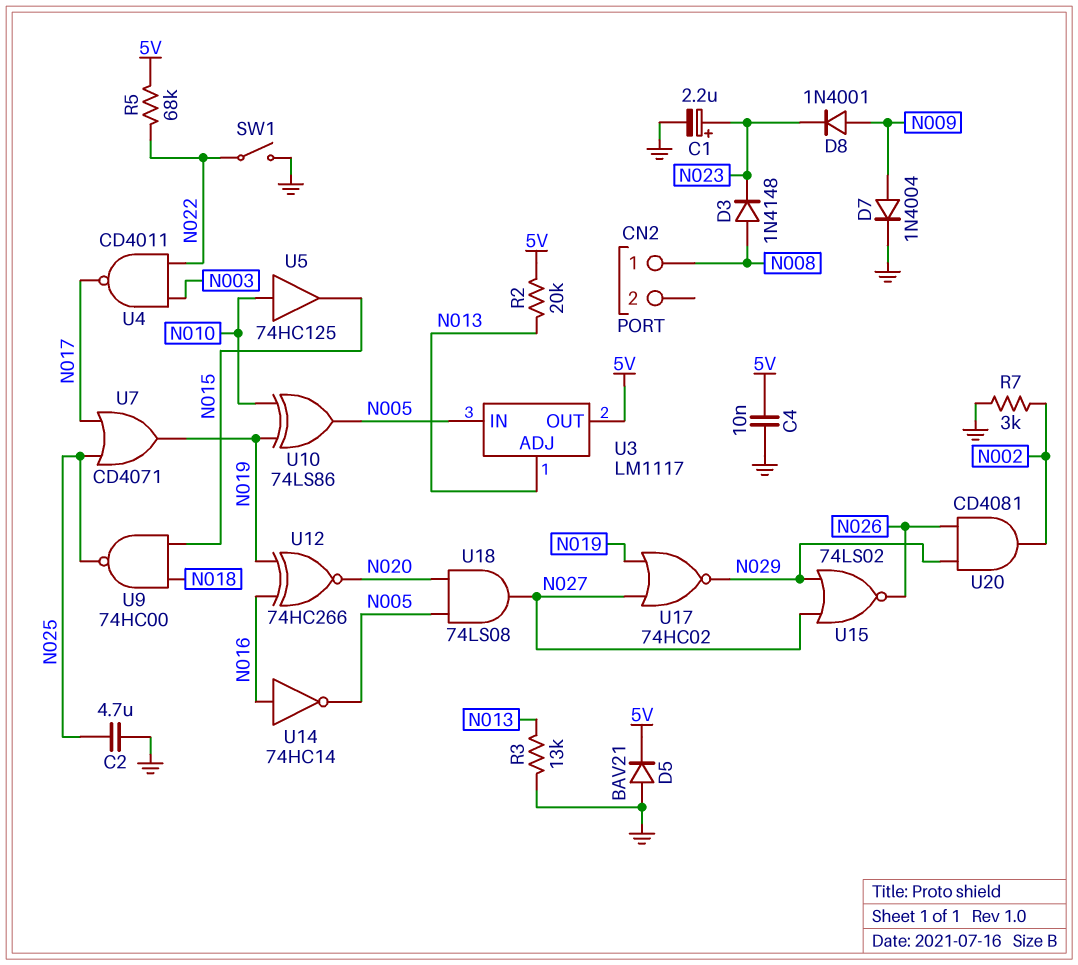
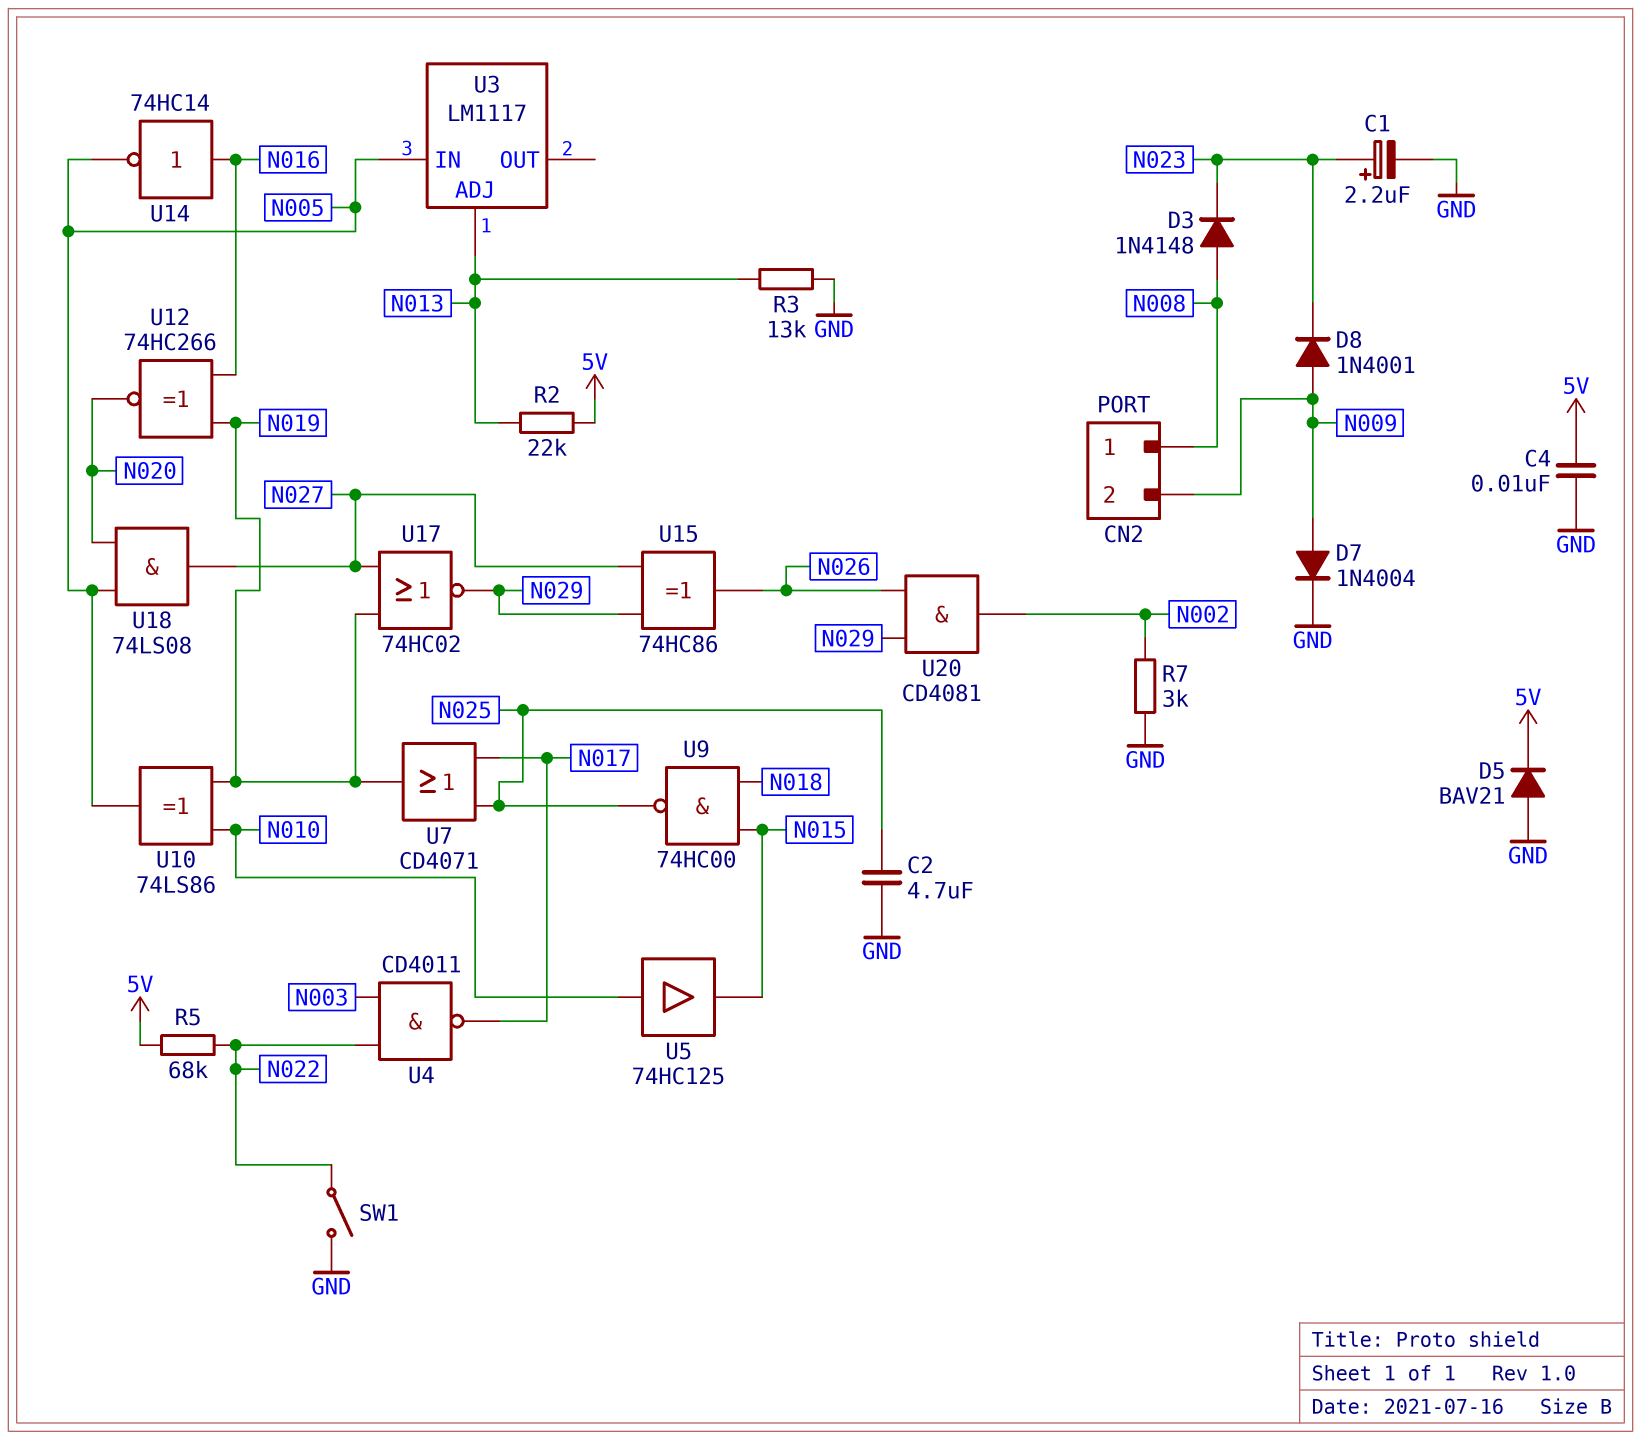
CN2 pin 2: none -> N009
R2: 20k (5V, N013) -> 22k (5V, N013)
U3 pin OUT: 5V -> none
U15: NOR 74LS02 (in N027, in N029, out N026) -> XOR 74HC86 (in N027, in N029, out N026)

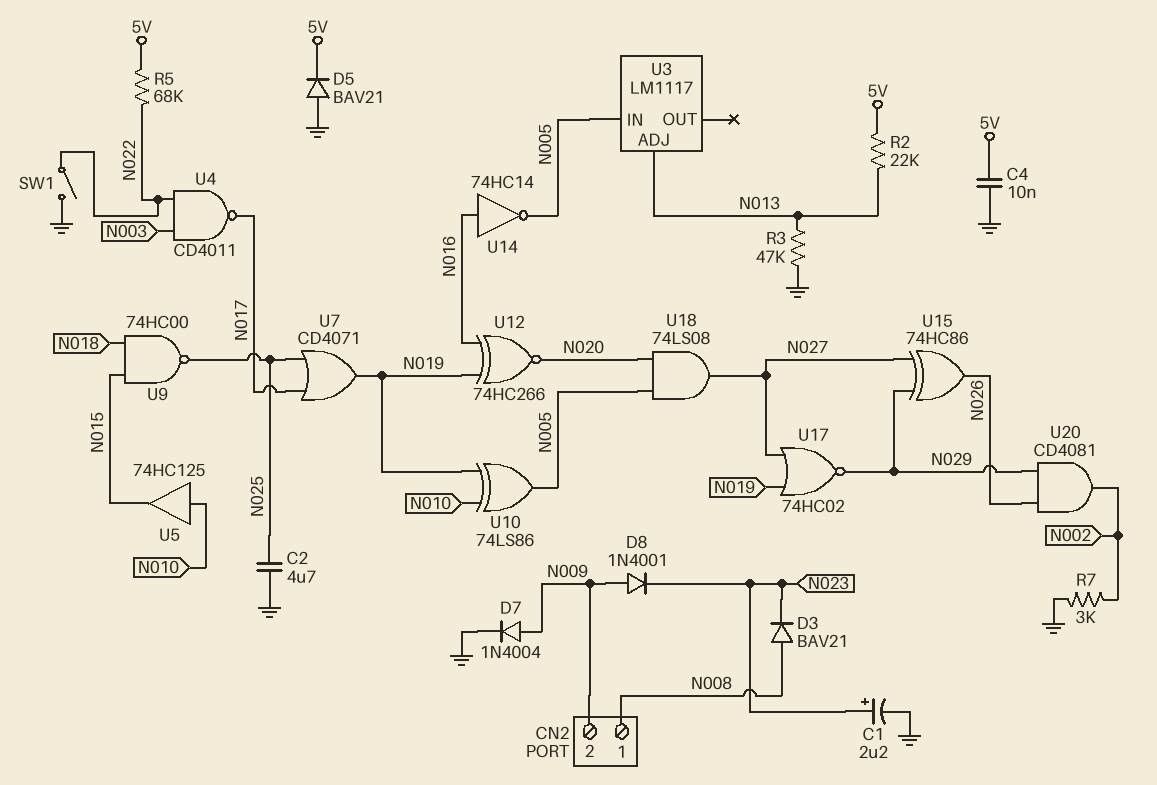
D3: diode 1N4148 (A N008, K N023) -> diode BAV21 (A N008, K N023)
R3: 13k (GND, N013) -> 47k (GND, N013)

